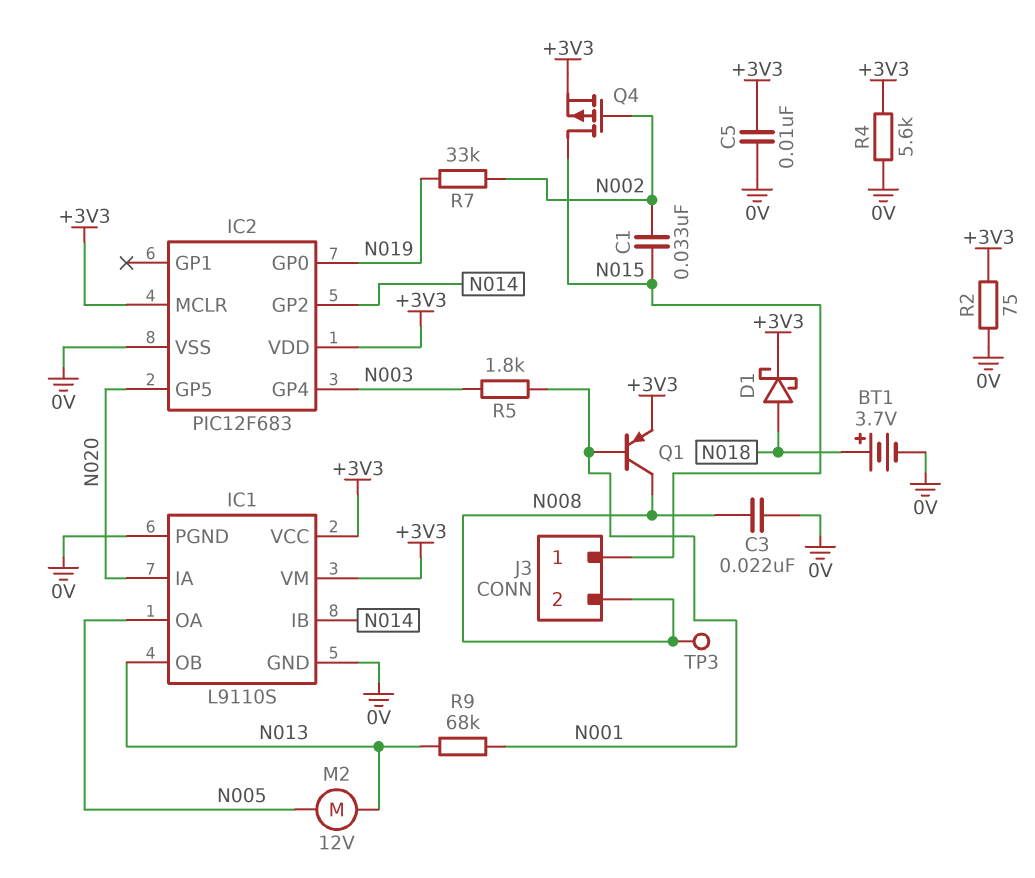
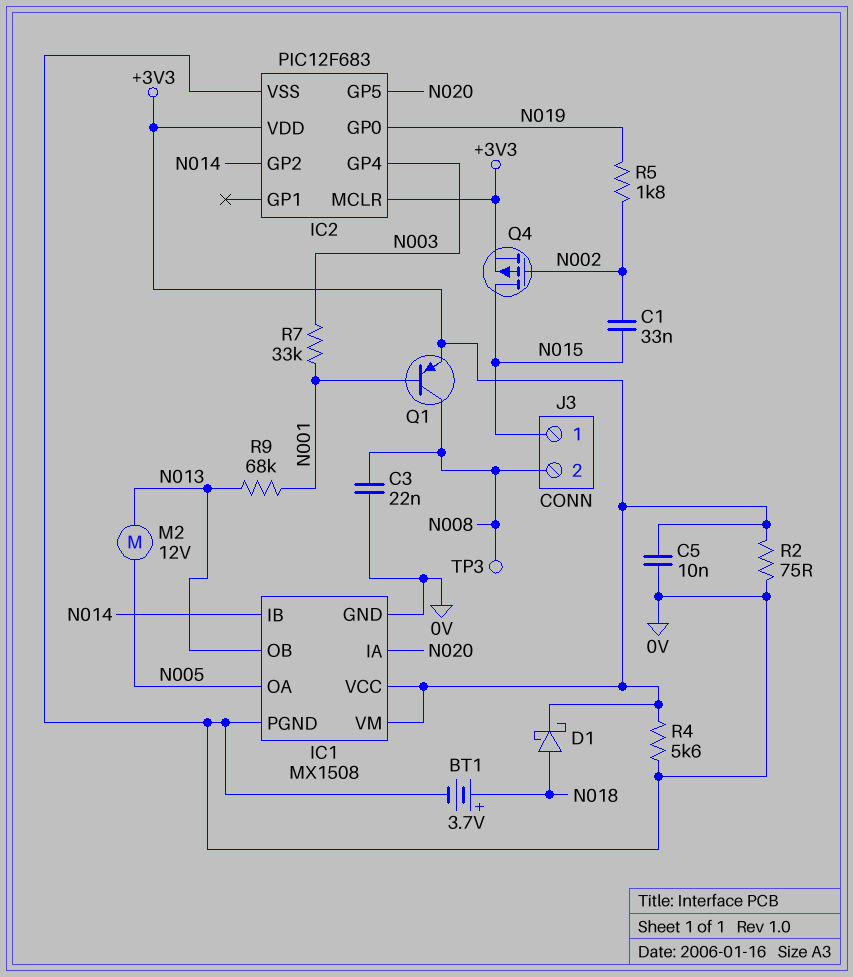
IC1: L9110S -> MX1508
R5: 1.8k (N001, N003) -> 1.8k (N002, N019)
R7: 33k (N002, N019) -> 33k (N001, N003)

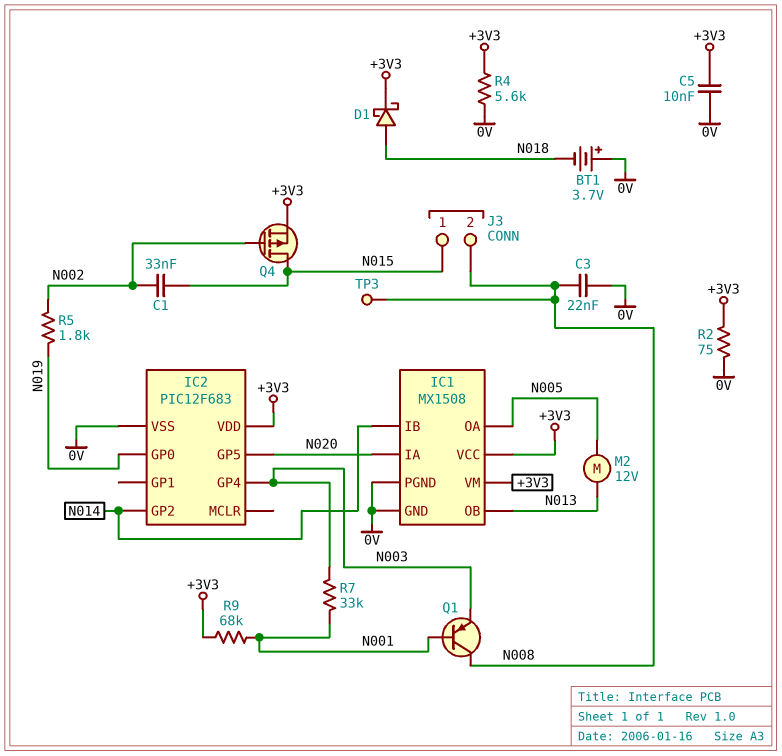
BT1: 3.7V (plus N018, minus 0V) -> 3.7V (plus 0V, minus N018)
IC2 pin MCLR: +3V3 -> none
Q1: PNP (B N001, C N008, E +3V3) -> PNP (B N001, C N008, E N003)
R9: 68k (N001, N013) -> 68k (+3V3, N001)

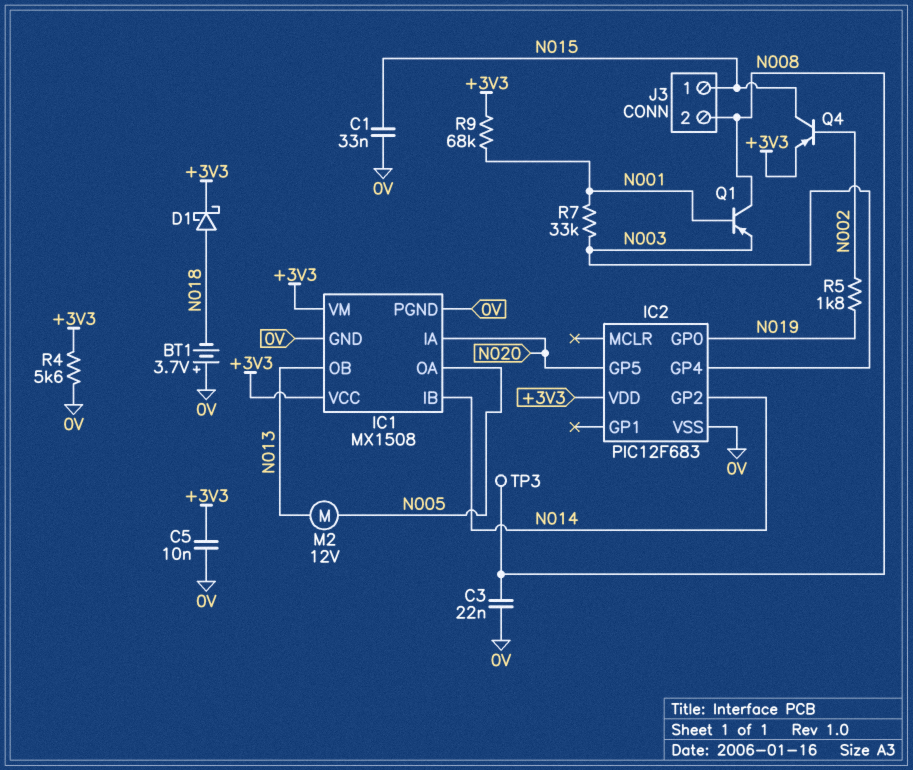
C1: 33nF (N002, N015) -> 33nF (0V, N015)
Q4: PMOS (G N002, D N015, S +3V3) -> PNP (B N002, C N015, E +3V3)
R2: 75 (+3V3, 0V) -> none

